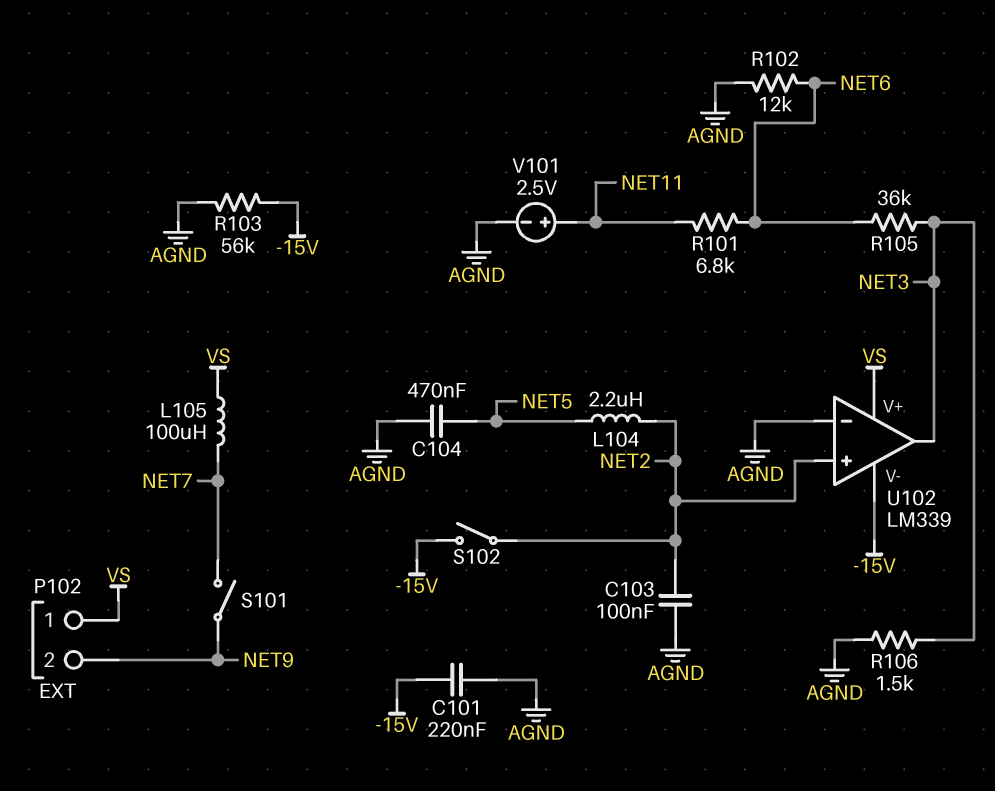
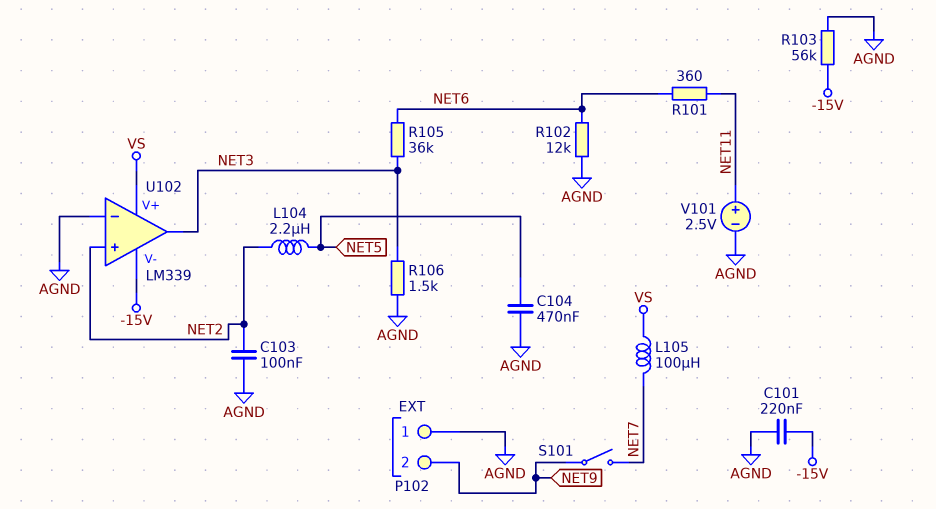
P102 pin 1: VS -> AGND
R101: 6.8k (NET6, NET11) -> 360 (NET6, NET11)
S102: switch (-15V, NET2) -> none

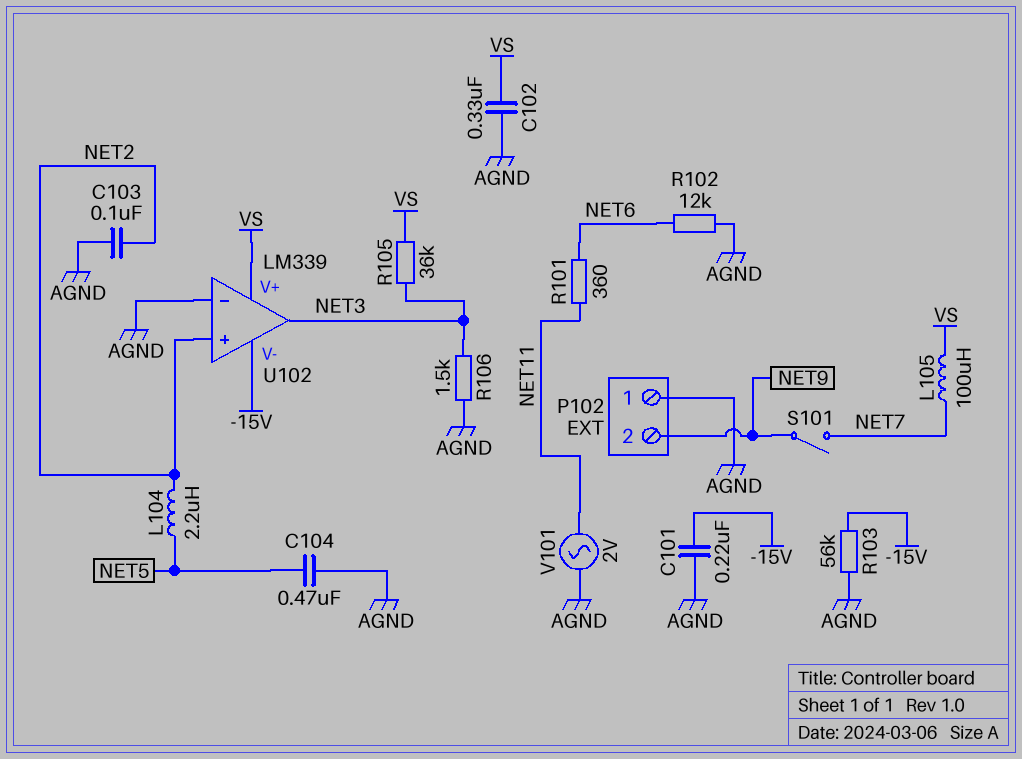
C102: none -> 330nF (AGND, VS)
R105: 36k (NET3, NET6) -> 36k (NET3, VS)
V101: 2.5V (plus NET11, minus AGND) -> AC 2V (AGND, NET11)

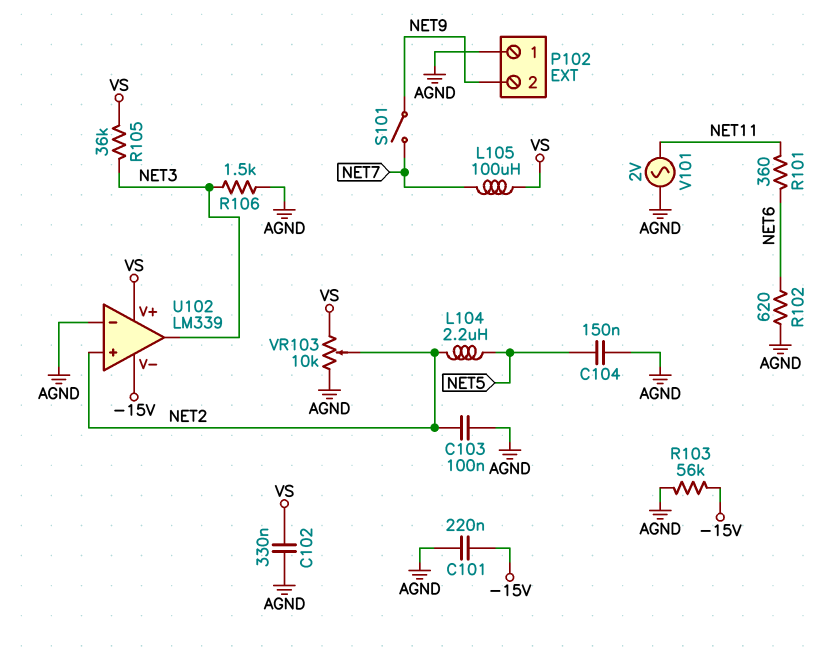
C104: 470nF (AGND, NET5) -> 150nF (AGND, NET5)
R102: 12k (AGND, NET6) -> 620 (AGND, NET6)
VR103: none -> 10k (AGND, VS, wiper NET2)

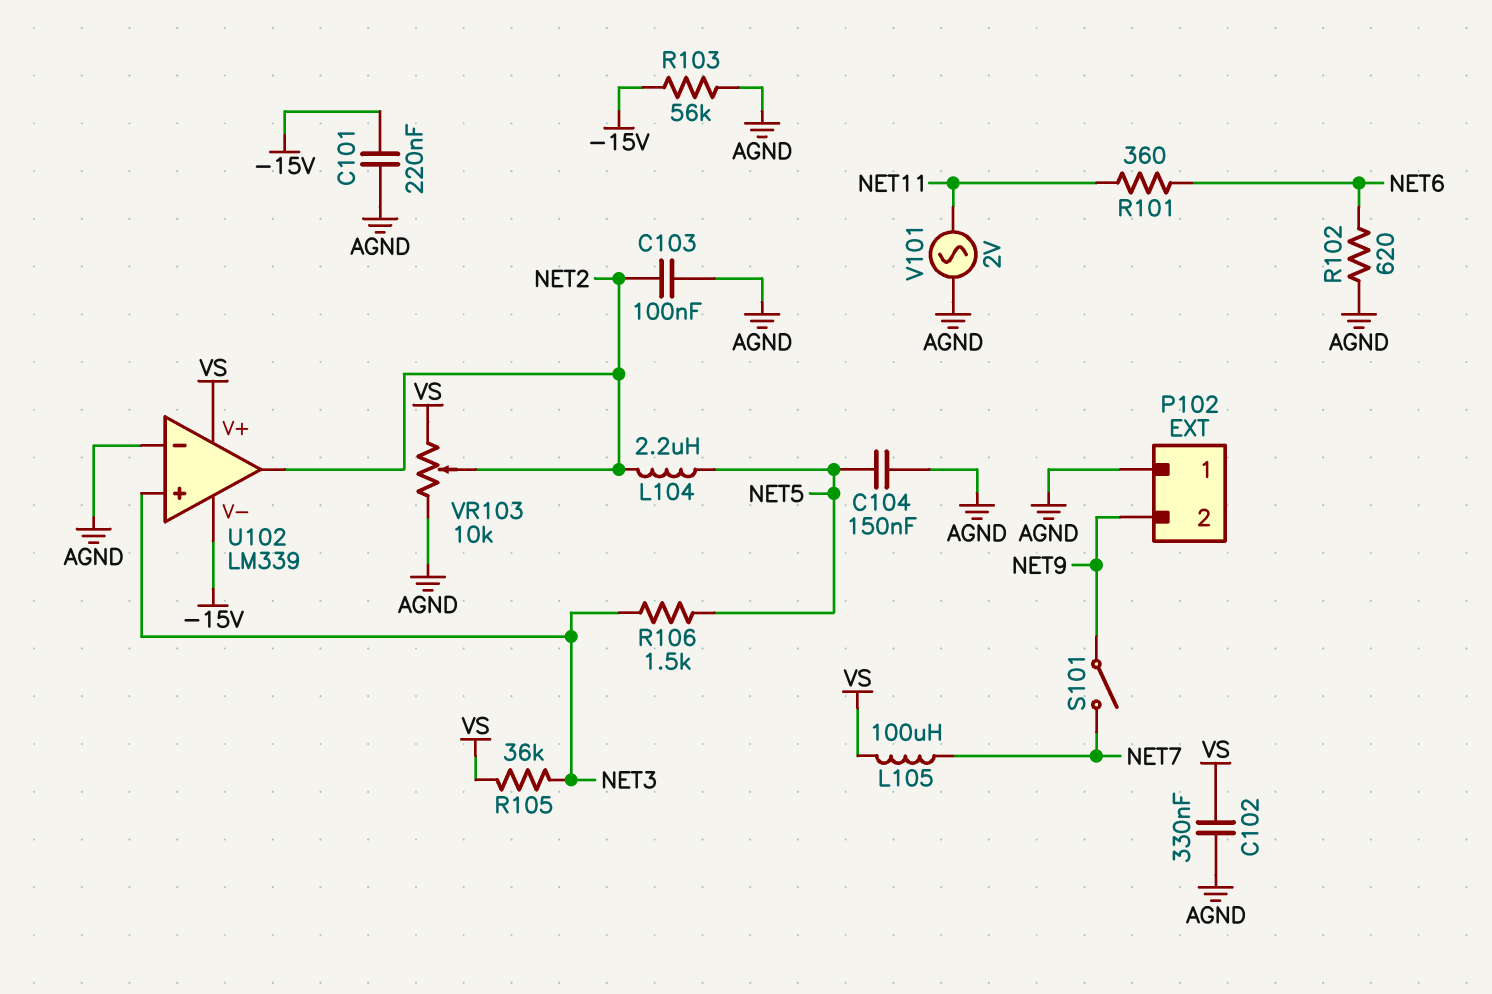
R106: 1.5k (AGND, NET3) -> 1.5k (NET3, NET5)
U102 pin in+: NET2 -> NET3
U102 pin out: NET3 -> NET2

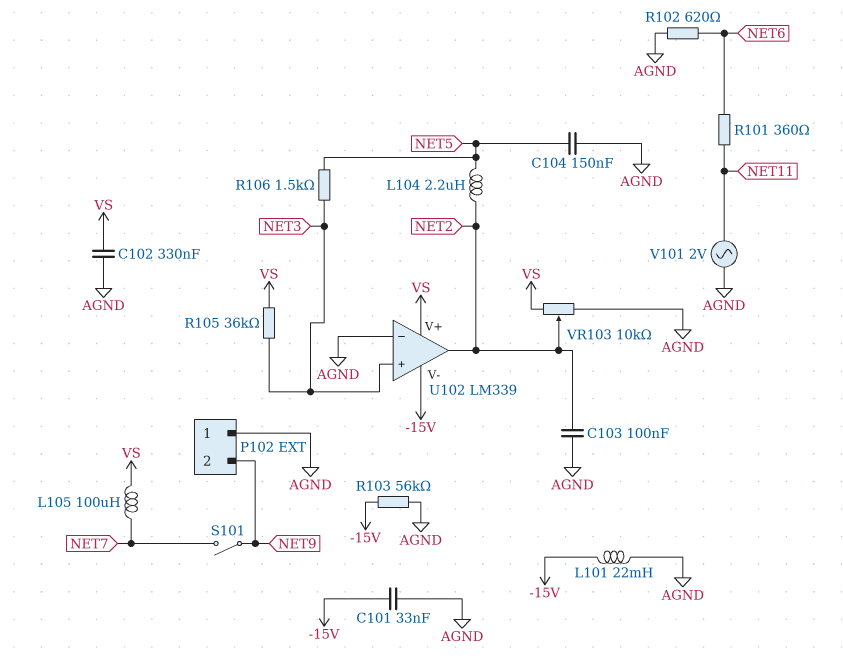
C101: 220nF (-15V, AGND) -> 33nF (-15V, AGND)
L101: none -> 22mH (-15V, AGND)

